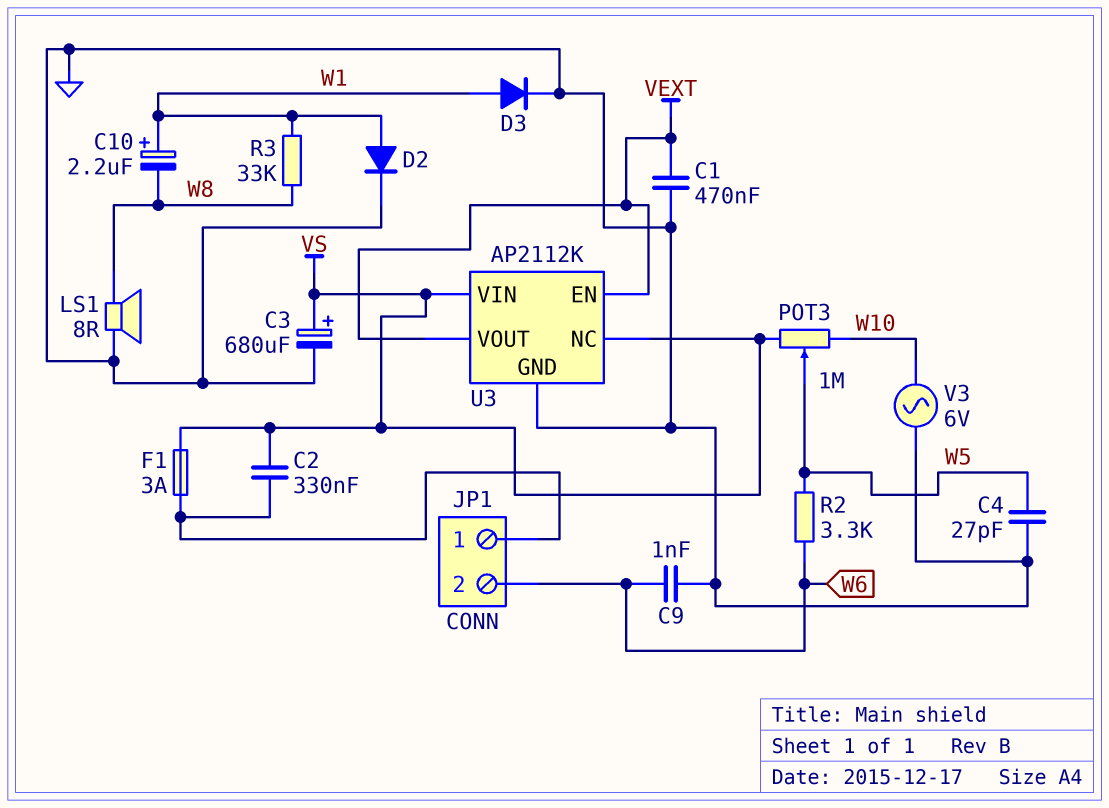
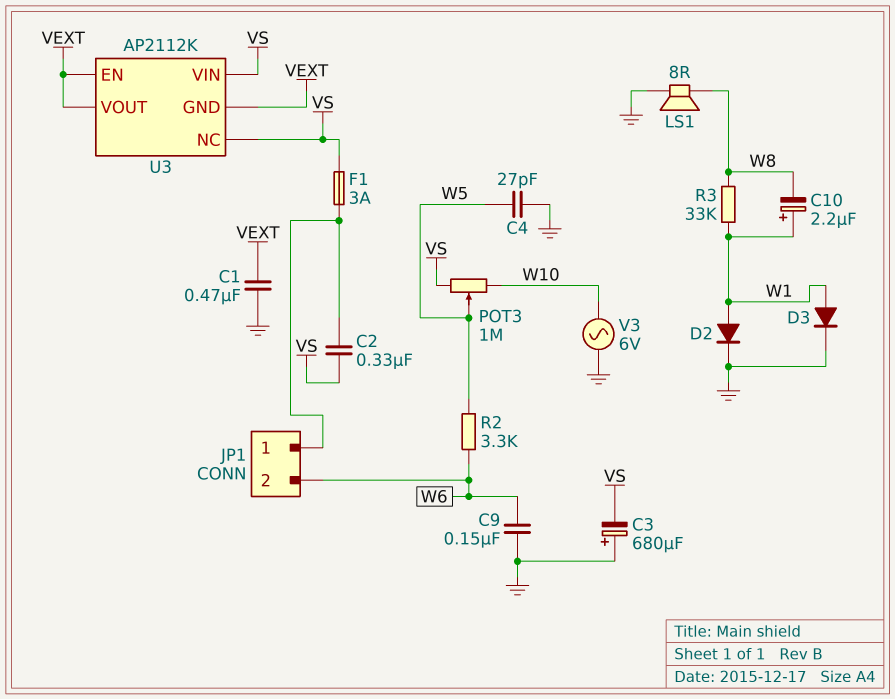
C3: 680uF (plus VS, minus GND) -> 680uF (plus GND, minus VS)
C9: 1nF (GND, W6) -> 150nF (GND, W6)
U3 pin GND: GND -> VEXT

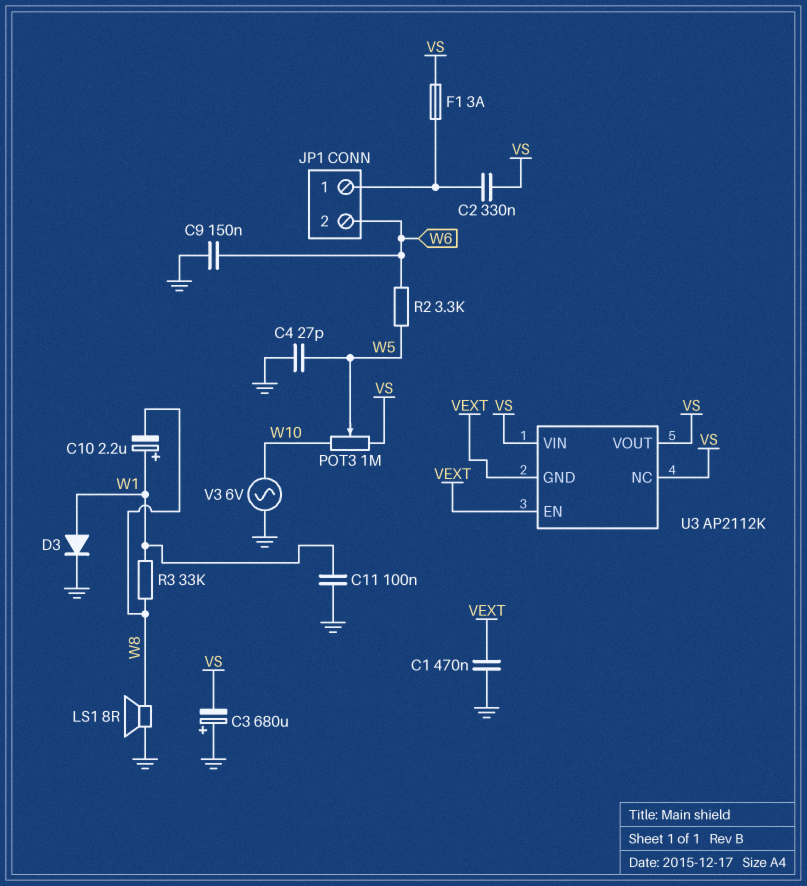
C11: none -> 100nF (GND, W1)
D2: diode (A W1, K GND) -> none
U3 pin VOUT: VEXT -> VS

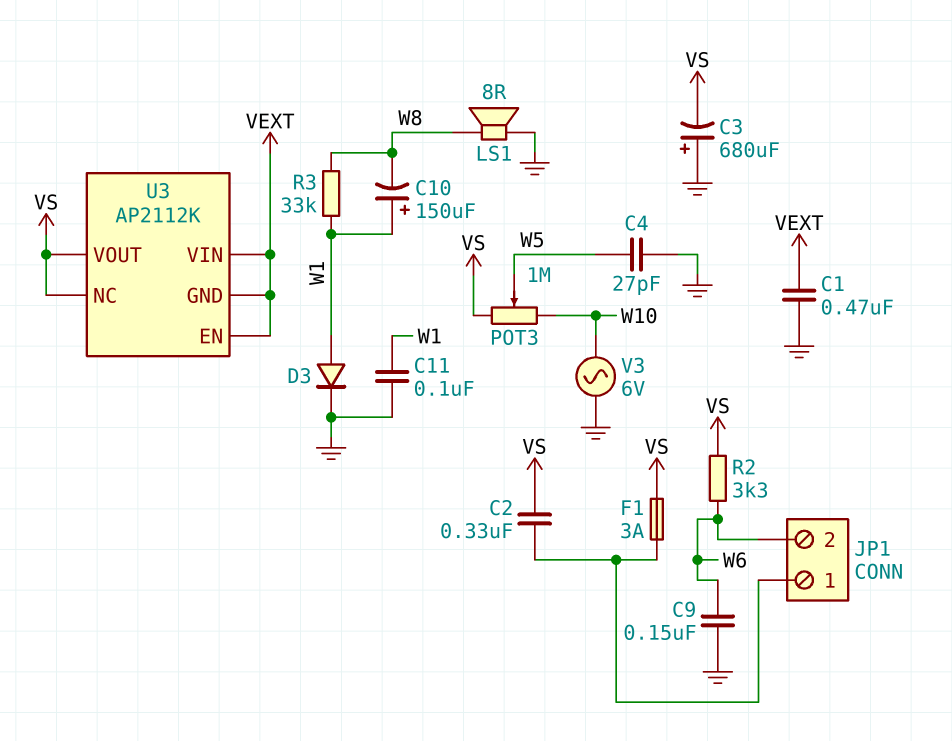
C10: 2.2uF (plus W1, minus W8) -> 150uF (plus W1, minus W8)
R2: 3.3k (W5, W6) -> 3.3k (VS, W6)
U3 pin VIN: VS -> VEXT

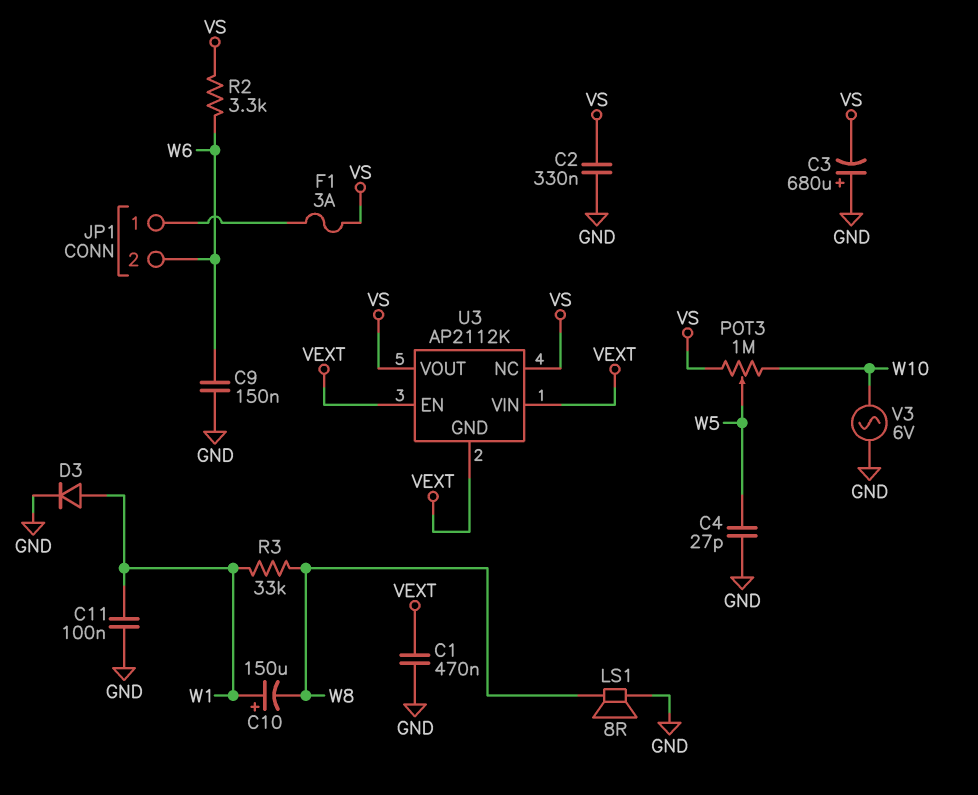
C2: 330nF (JP1/1, VS) -> 330nF (GND, VS)

